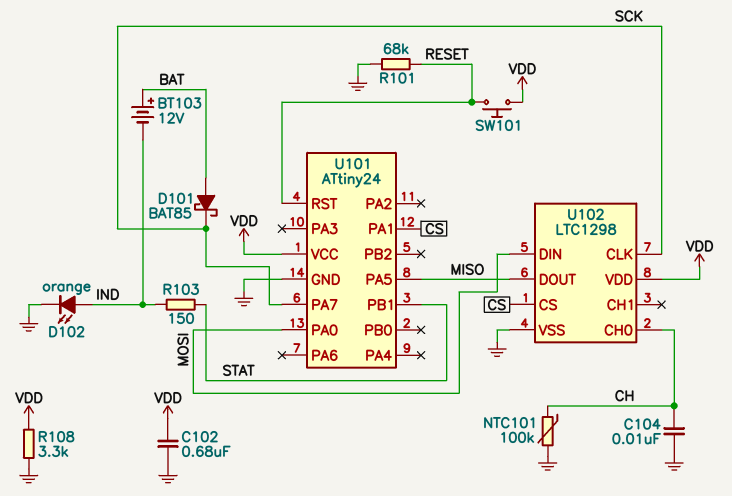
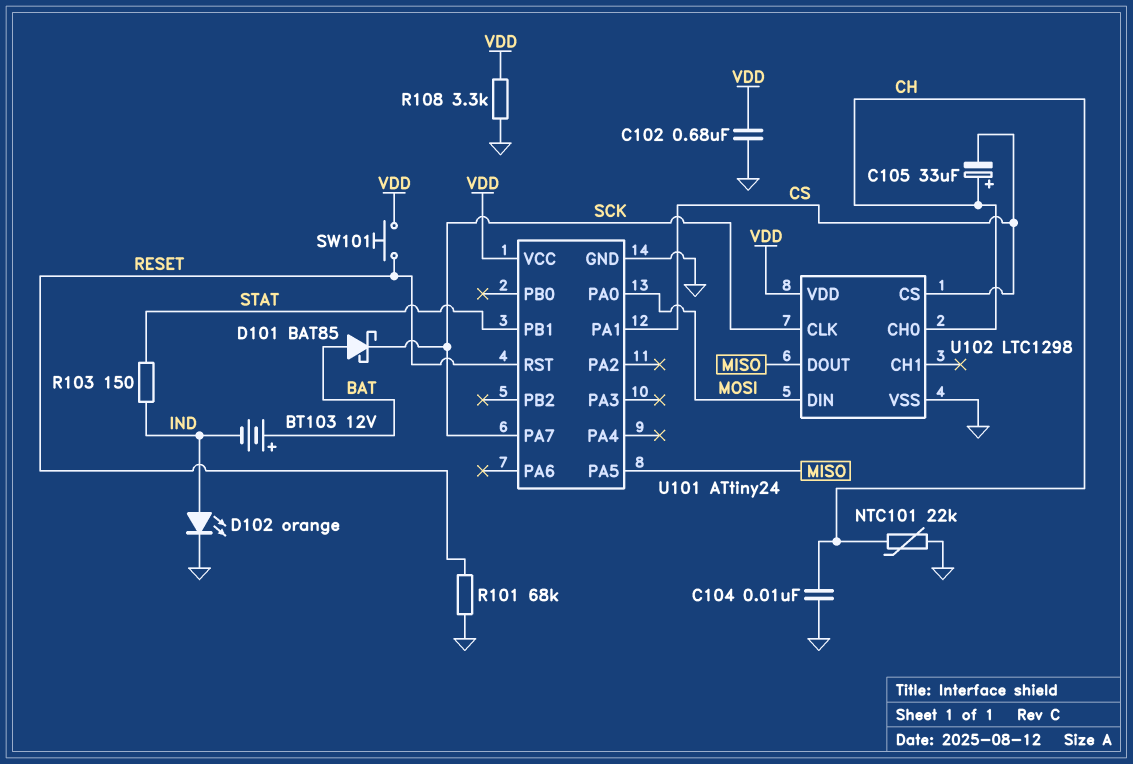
C105: none -> 33uF (plus CH, minus CS)
NTC101: 100k (CH, GND) -> 22k (CH, GND)

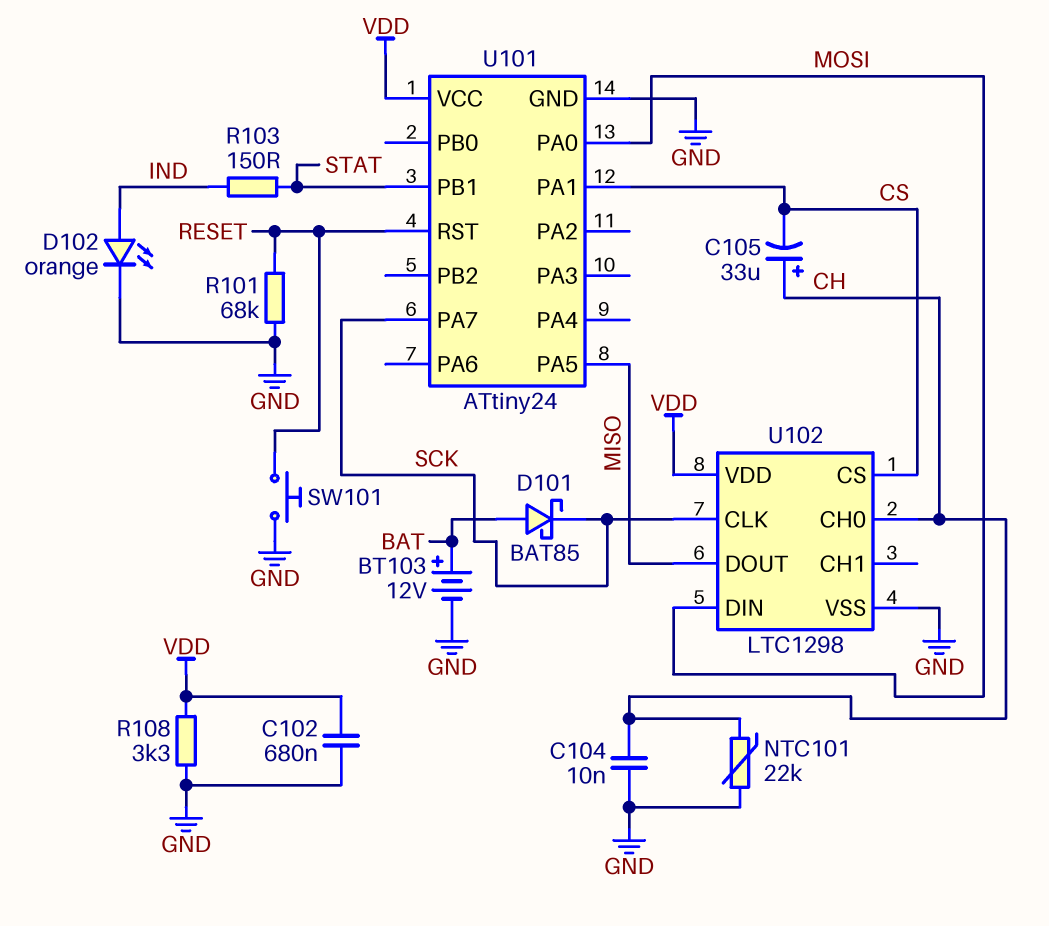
BT103: 12V (plus BAT, minus IND) -> 12V (plus BAT, minus GND)
SW101: button (RESET, VDD) -> button (GND, RESET)

